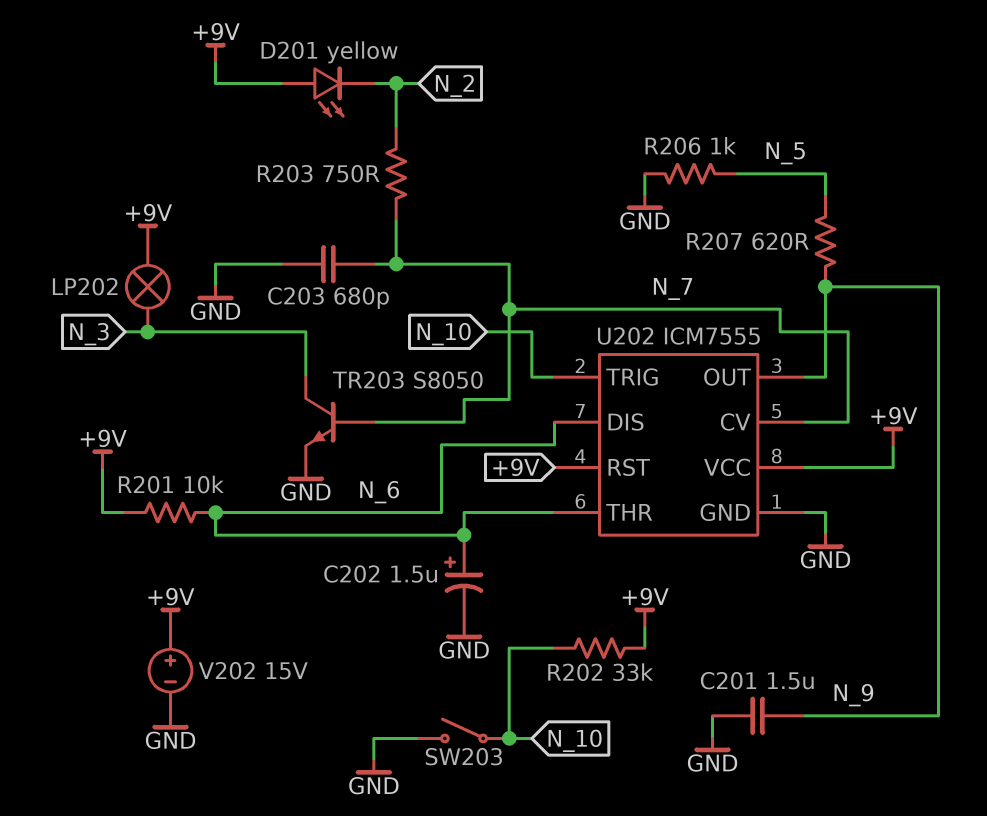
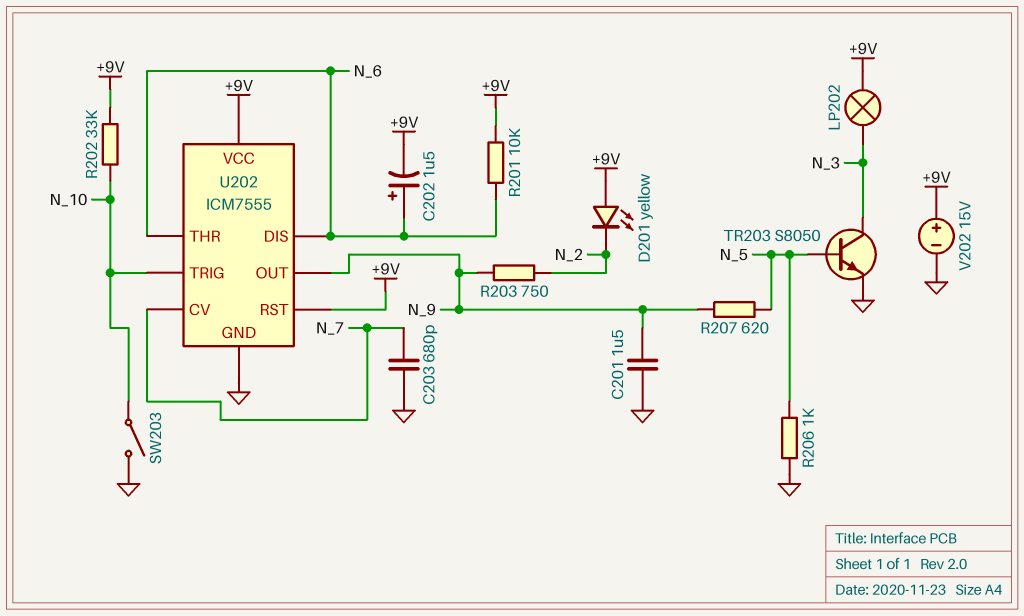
C202: 1.5uF (plus N_6, minus GND) -> 1.5uF (plus N_6, minus +9V)
R203: 750 (N_2, N_7) -> 750 (N_2, N_9)
TR203: NPN S8050 (B N_7, C N_3, E GND) -> NPN S8050 (B N_5, C N_3, E GND)

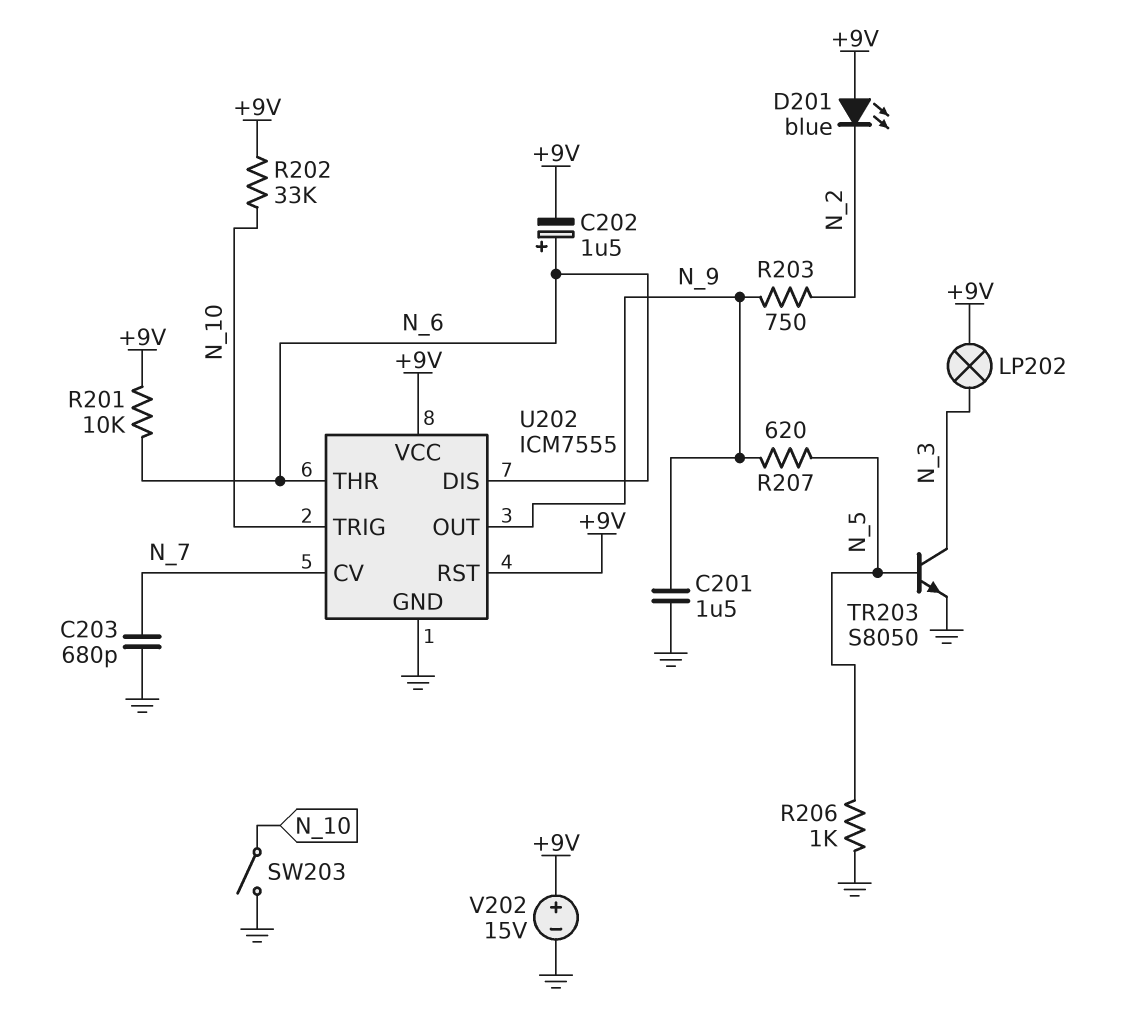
D201: LED yellow (A +9V, K N_2) -> LED blue (A +9V, K N_2)

